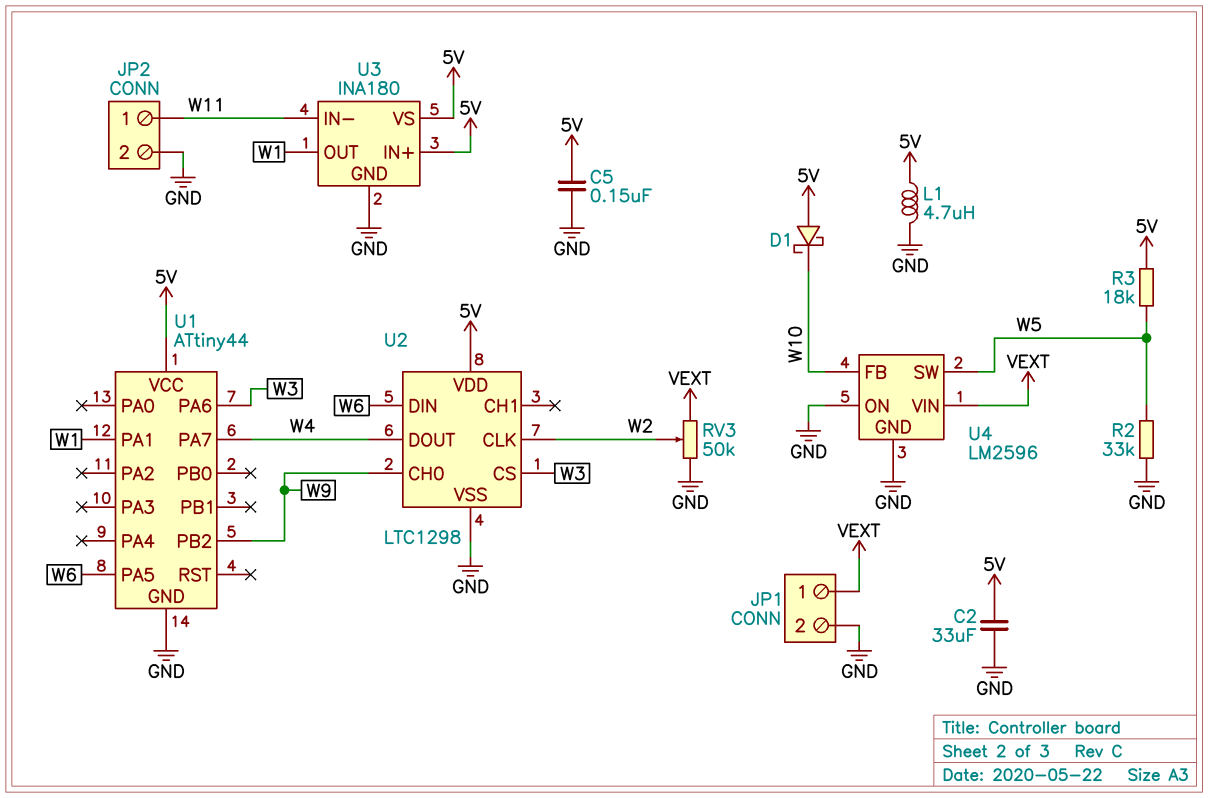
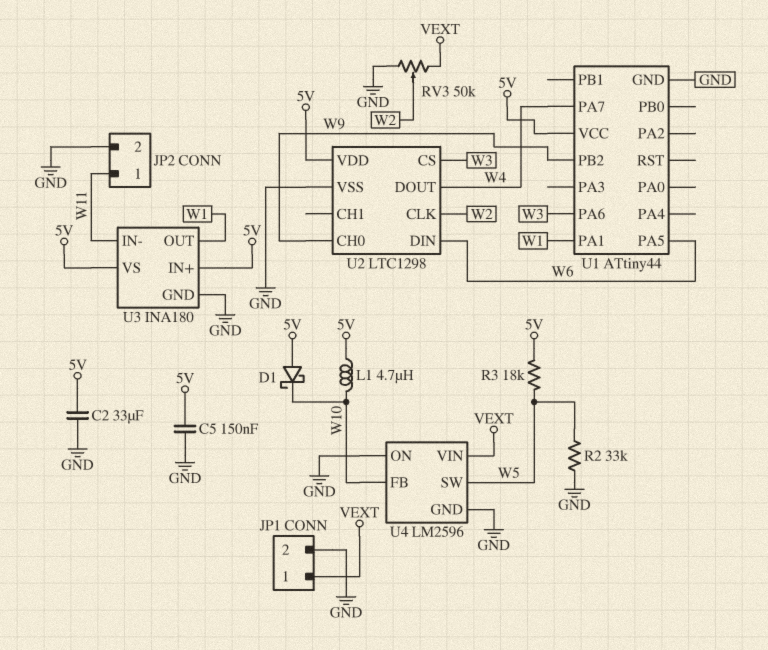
L1: 4.7uH (5V, GND) -> 4.7uH (5V, W10)

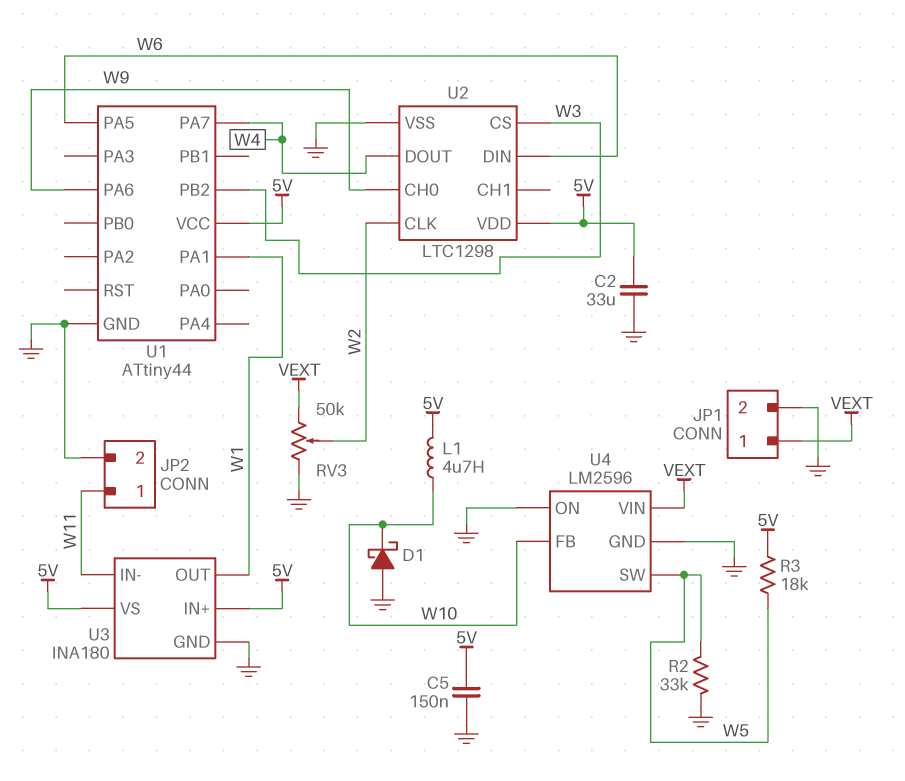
D1: schottky (A 5V, K W10) -> schottky (A GND, K W10)
U1 pin PA6: W3 -> W9
U1 pin PB2: W9 -> W3

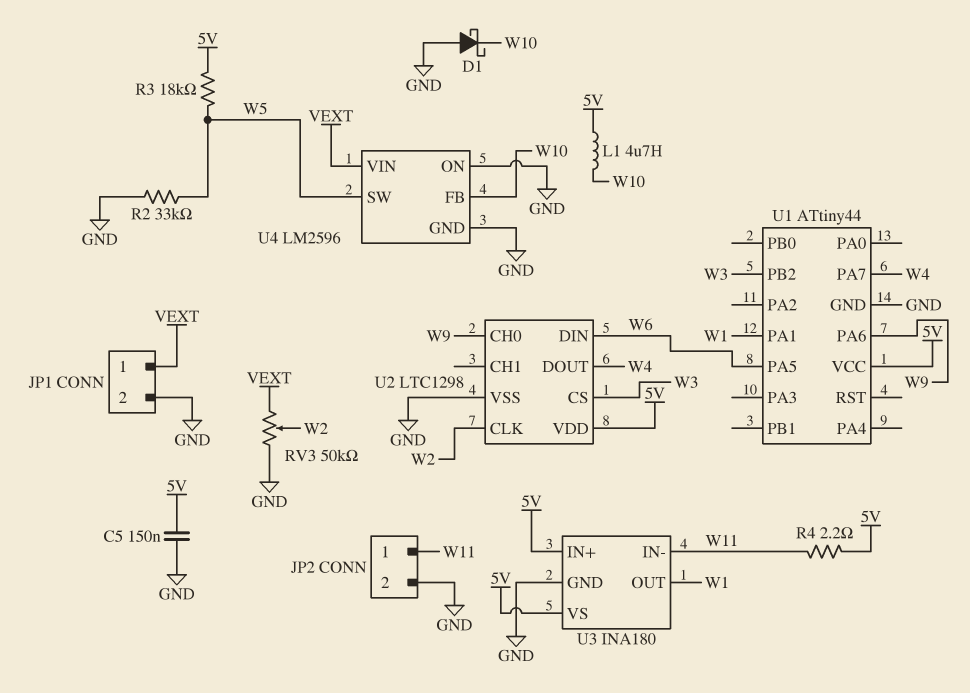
C2: 33uF (5V, GND) -> none
R4: none -> 2.2 (5V, W11)

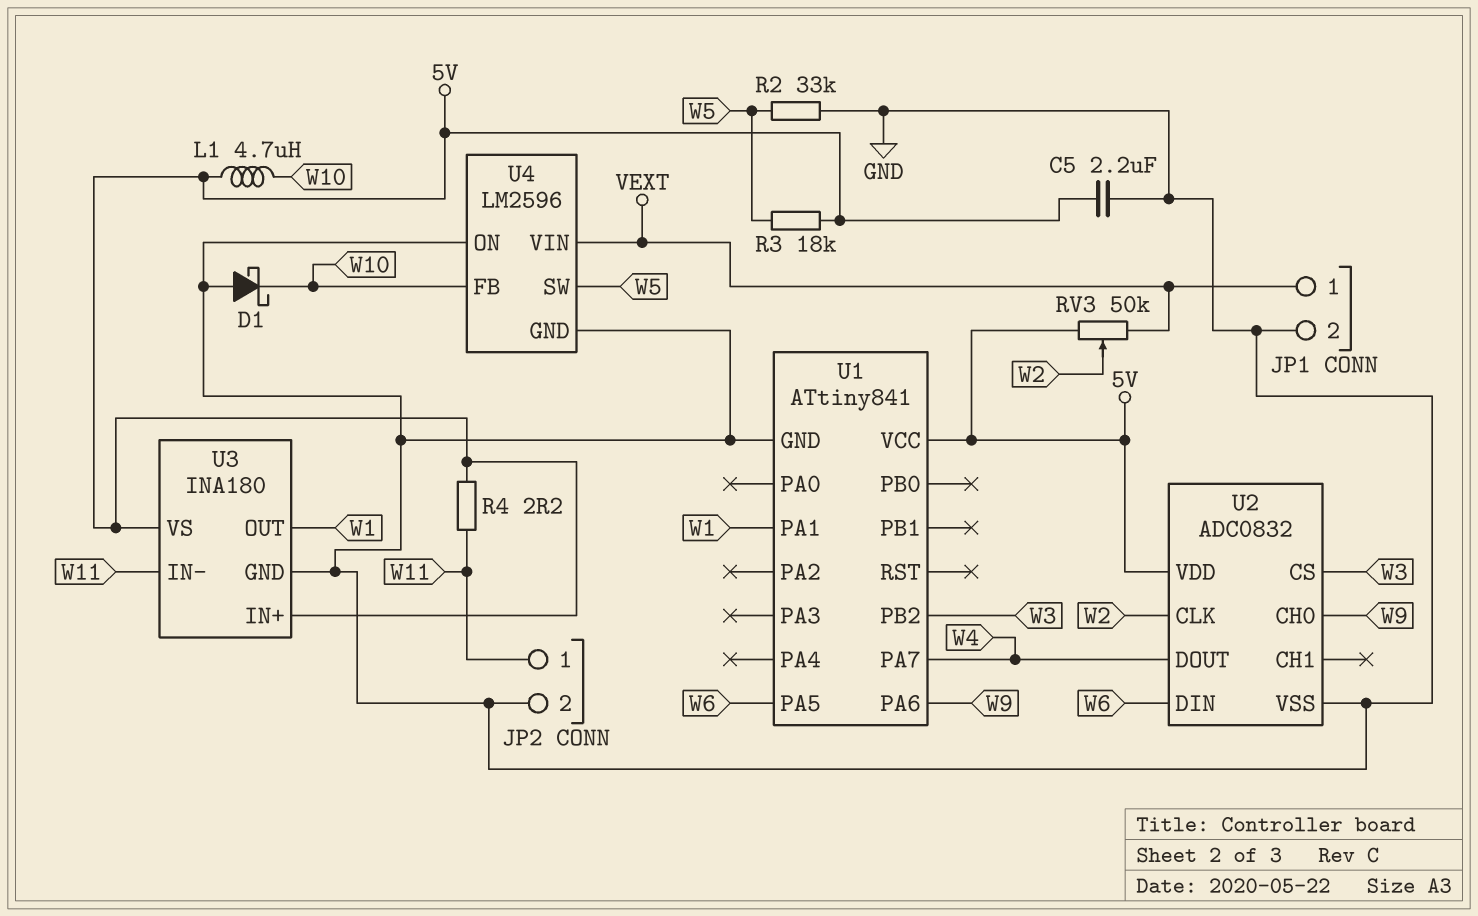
C5: 150nF (5V, GND) -> 2.2uF (5V, GND)
RV3: 50k (GND, VEXT, wiper W2) -> 50k (5V, VEXT, wiper W2)
U1: ATtiny44 -> ATtiny841
U2: LTC1298 -> ADC0832

